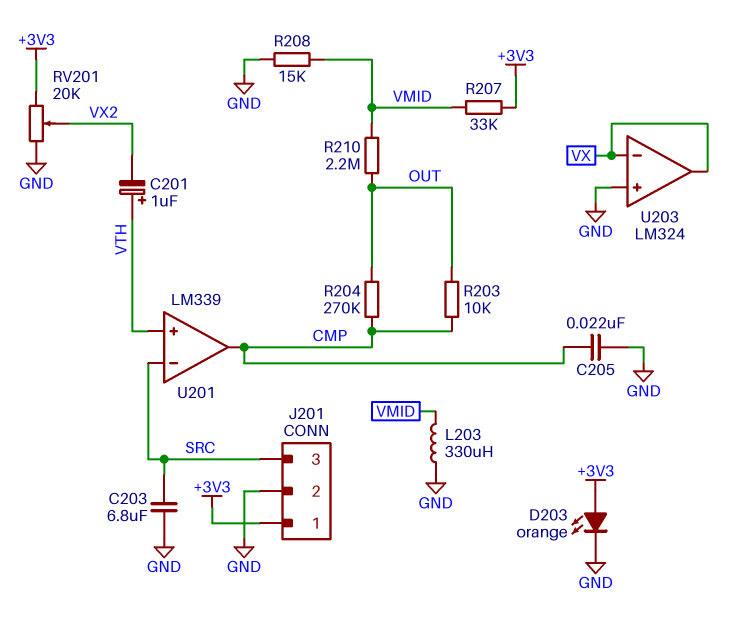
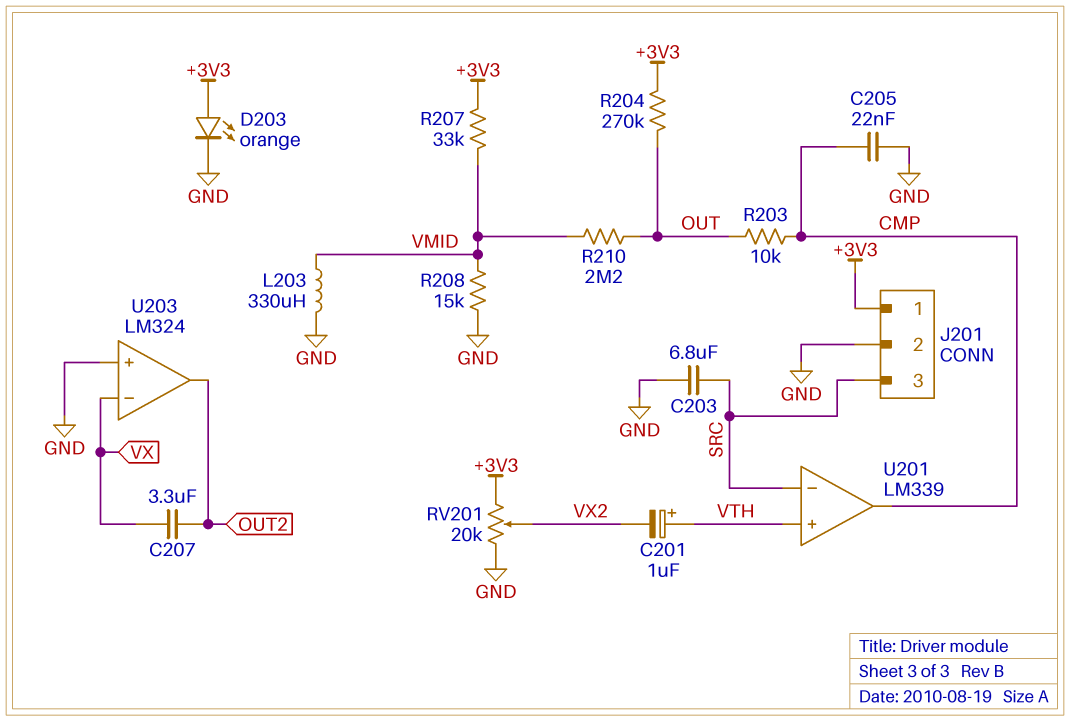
C207: none -> 3.3uF (OUT2, VX)
R204: 270k (CMP, OUT) -> 270k (+3V3, OUT)
U203 pin out: VX -> OUT2

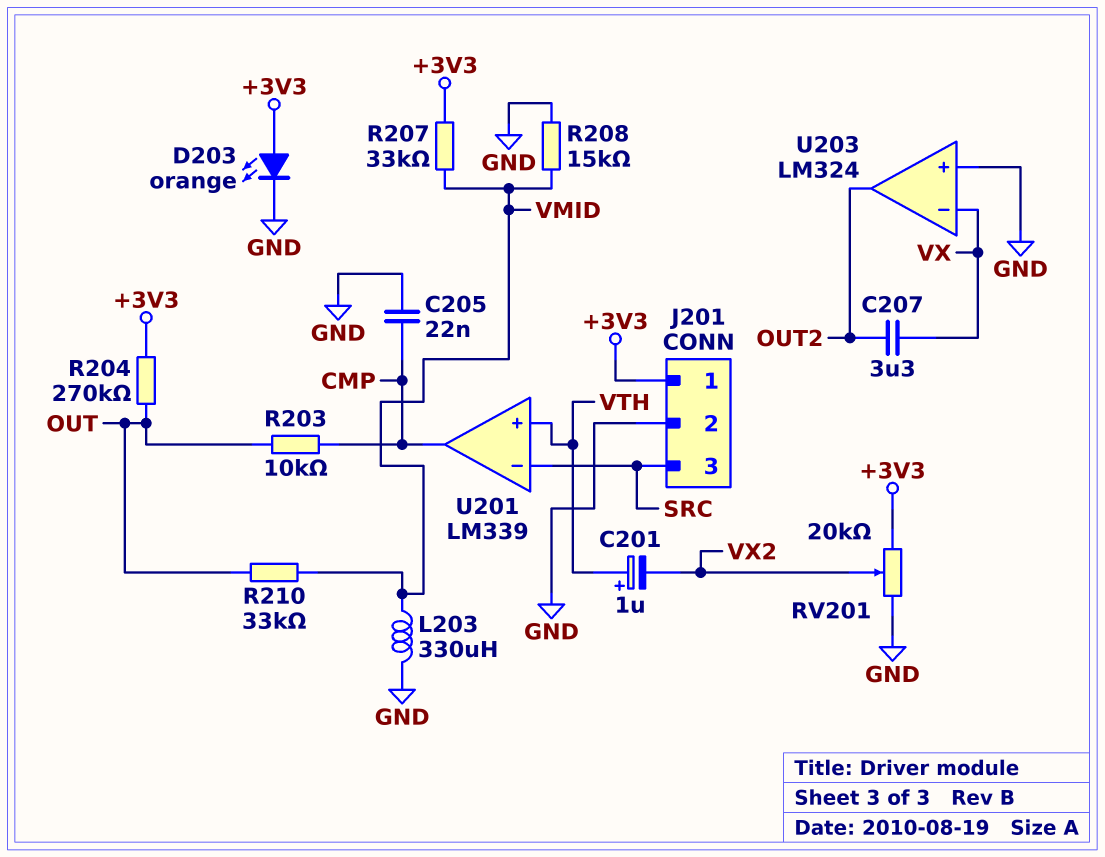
C203: 6.8uF (GND, SRC) -> none
R210: 2.2M (OUT, VMID) -> 33k (OUT, VMID)

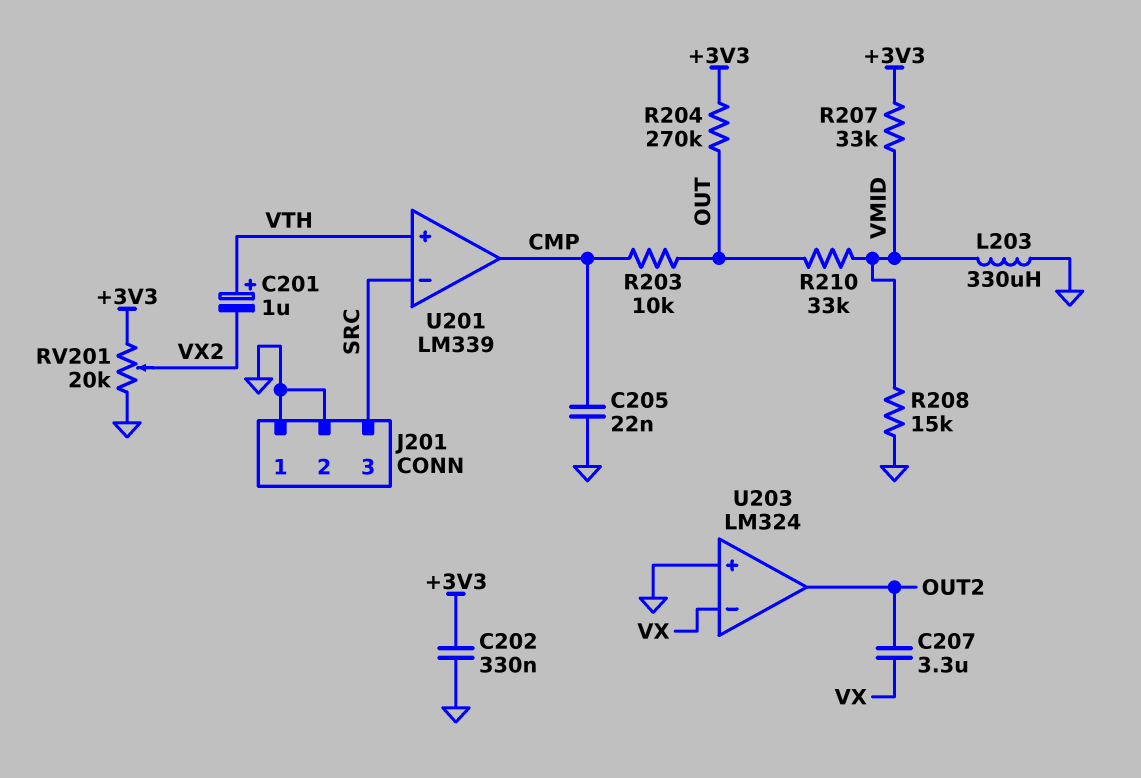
C202: none -> 330nF (+3V3, GND)
D203: LED orange (A +3V3, K GND) -> none
J201 pin 1: +3V3 -> GND

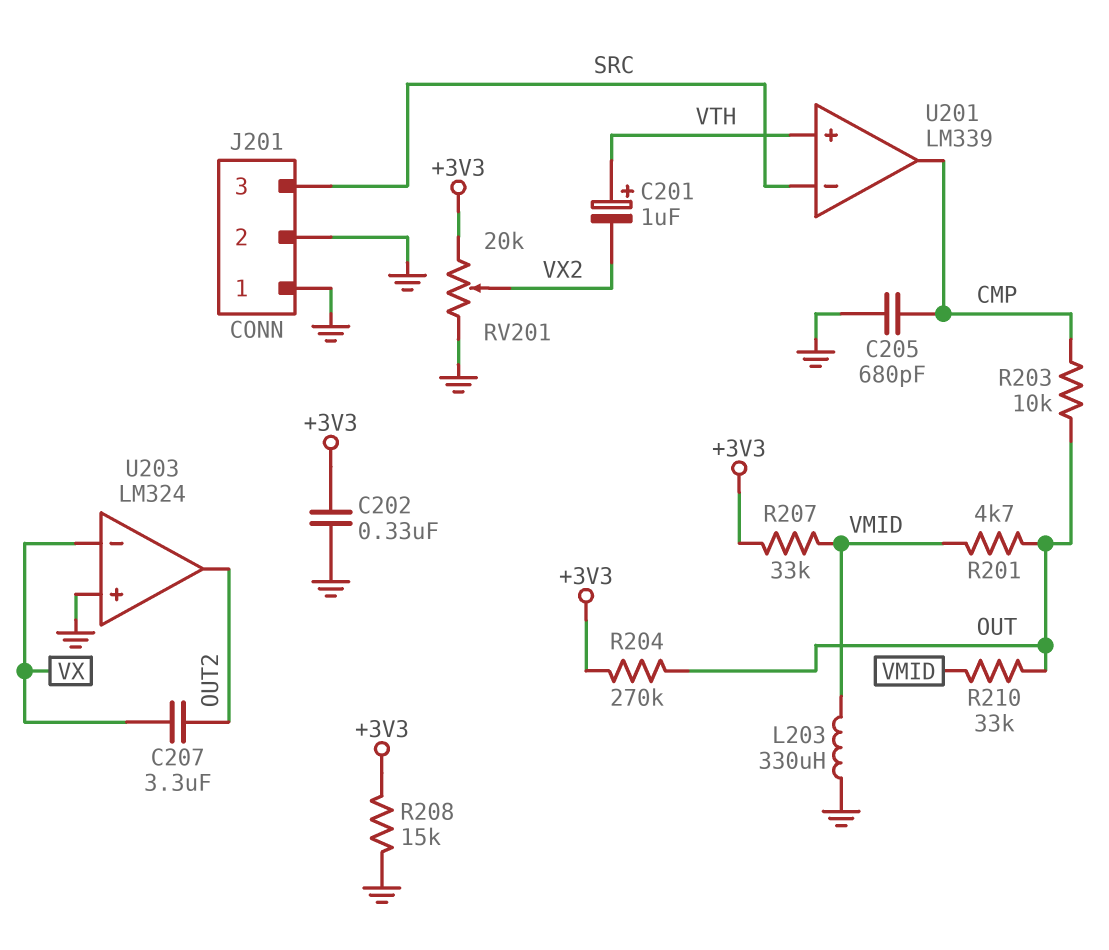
C205: 22nF (CMP, GND) -> 680pF (CMP, GND)
R201: none -> 4.7k (OUT, VMID)
R208: 15k (GND, VMID) -> 15k (+3V3, GND)

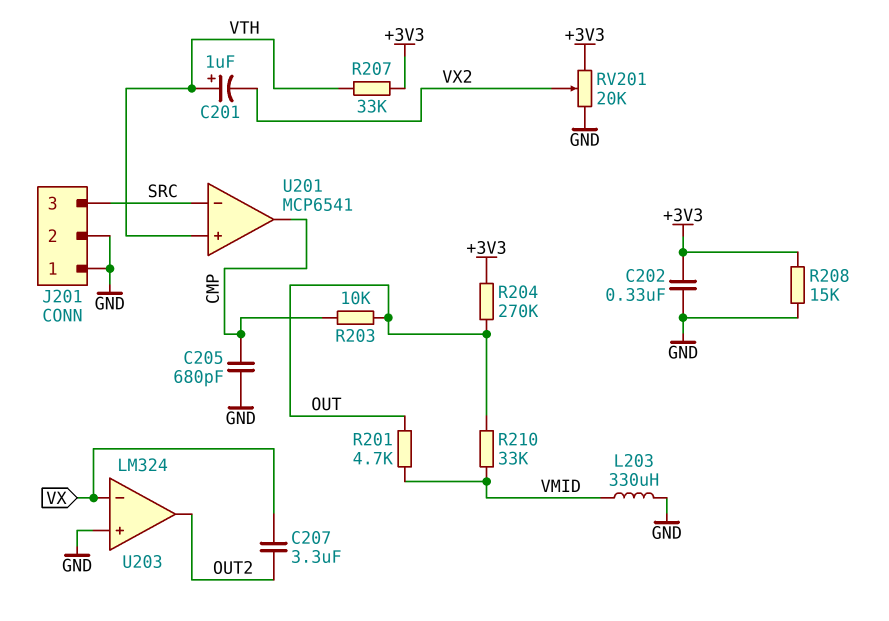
R207: 33k (+3V3, VMID) -> 33k (+3V3, VTH)
U201: LM339 -> MCP6541

